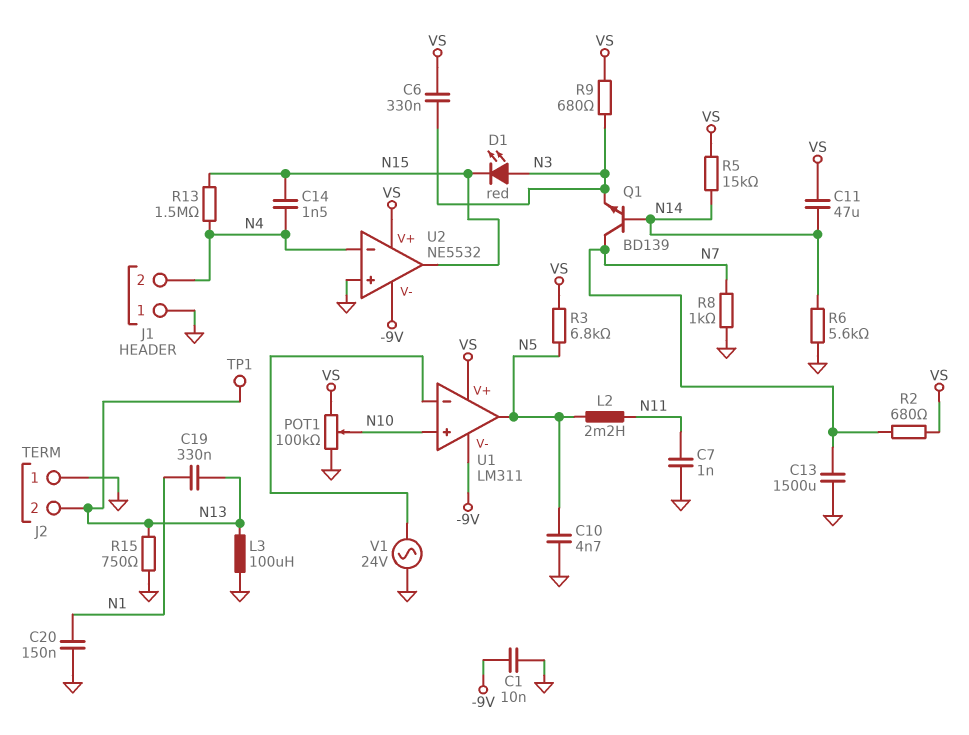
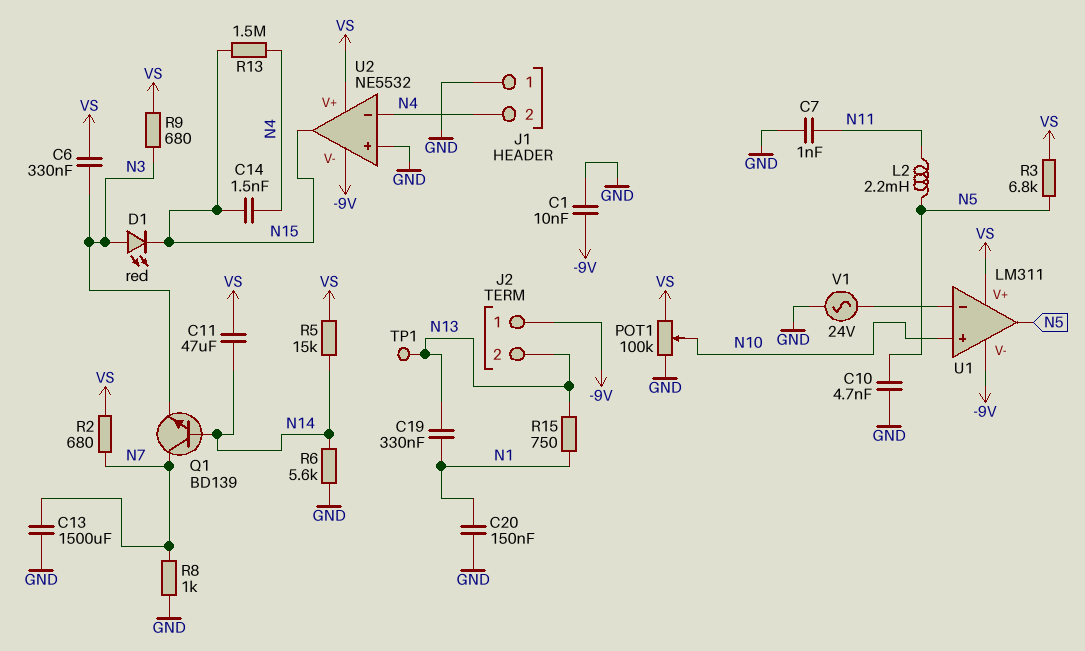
J2 pin 1: GND -> -9V
L3: 100uH (GND, N13) -> none
R15: 750 (GND, N13) -> 750 (N1, N13)

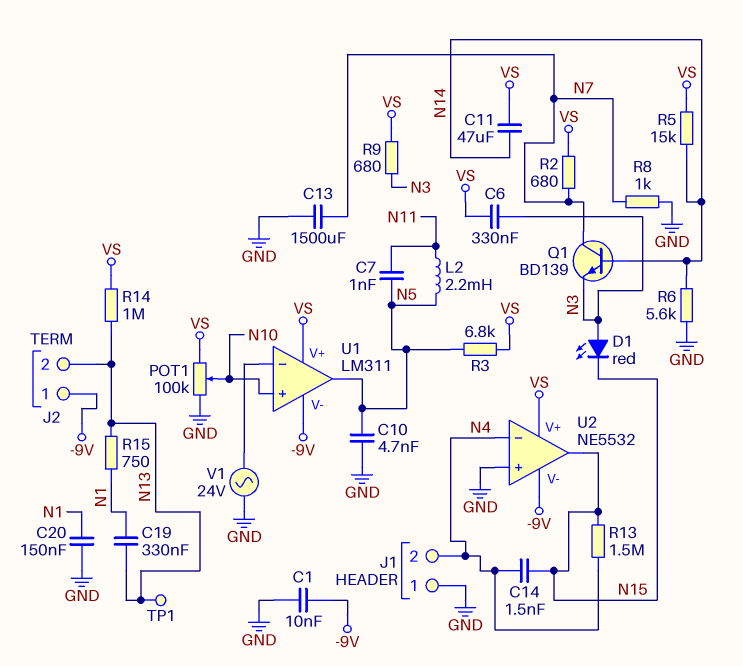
C7: 1nF (GND, N11) -> 1nF (N5, N11)
R14: none -> 1M (N13, VS)

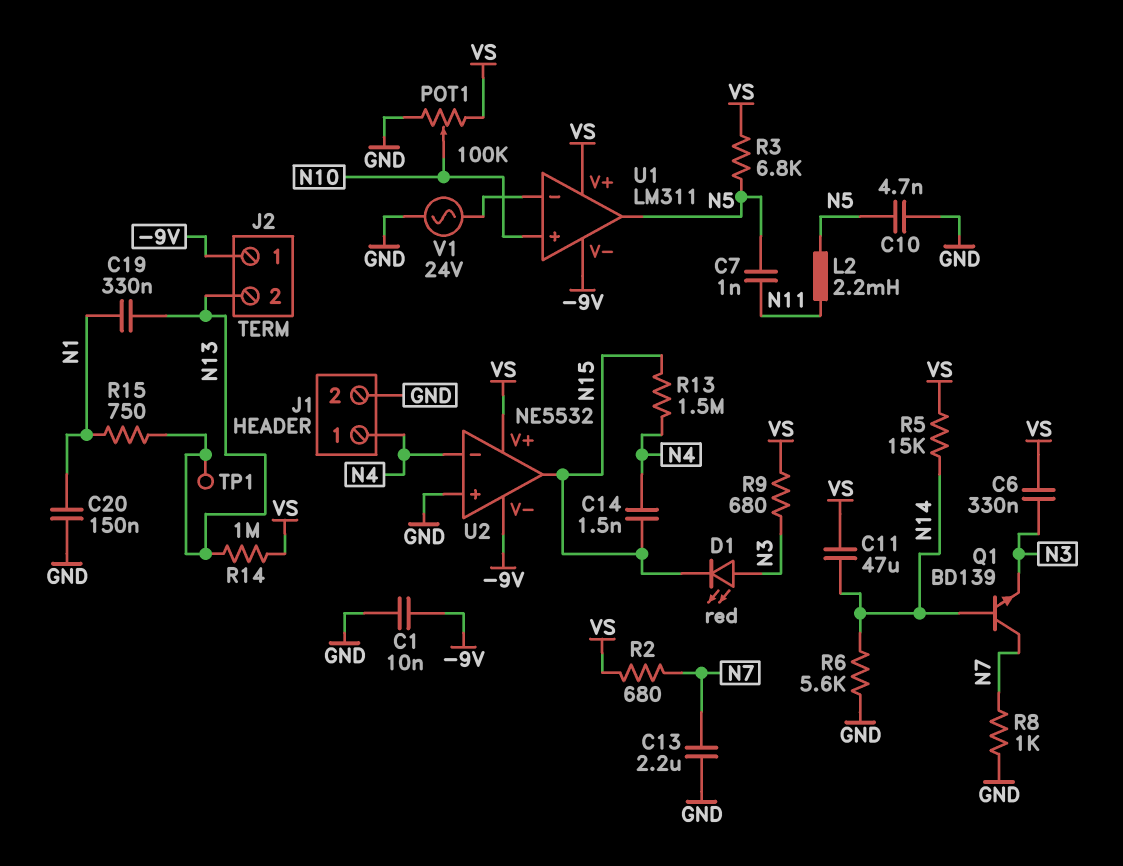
C13: 1500uF (GND, N7) -> 2.2uF (GND, N7)
J1 pin 1: GND -> N4
J1 pin 2: N4 -> GND

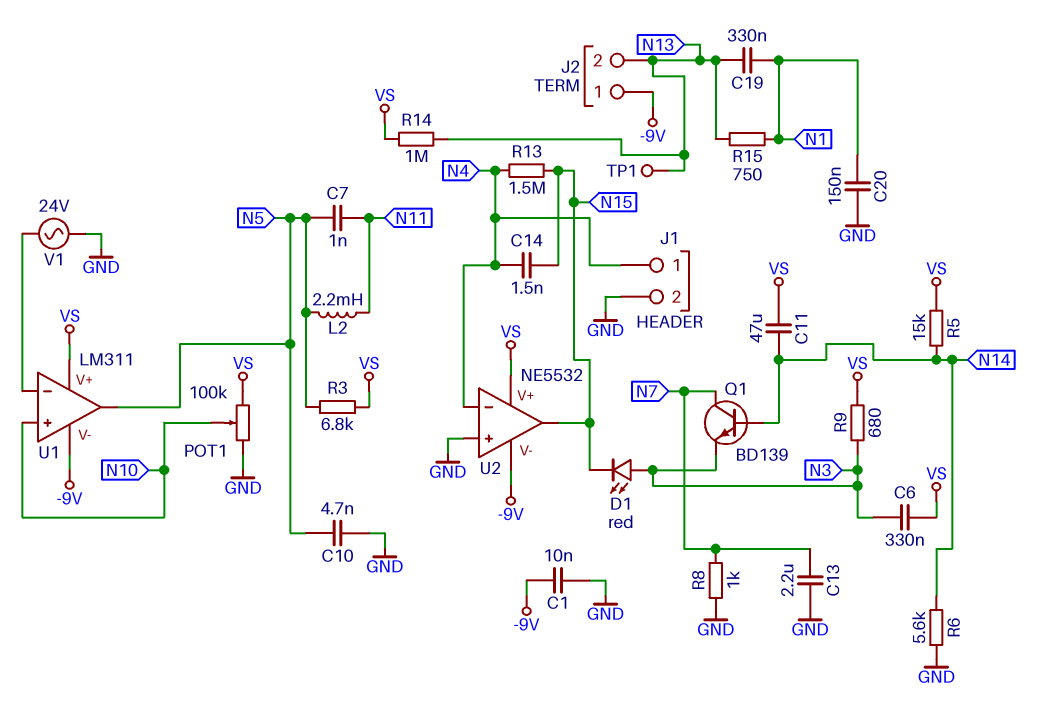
R2: 680 (N7, VS) -> none

